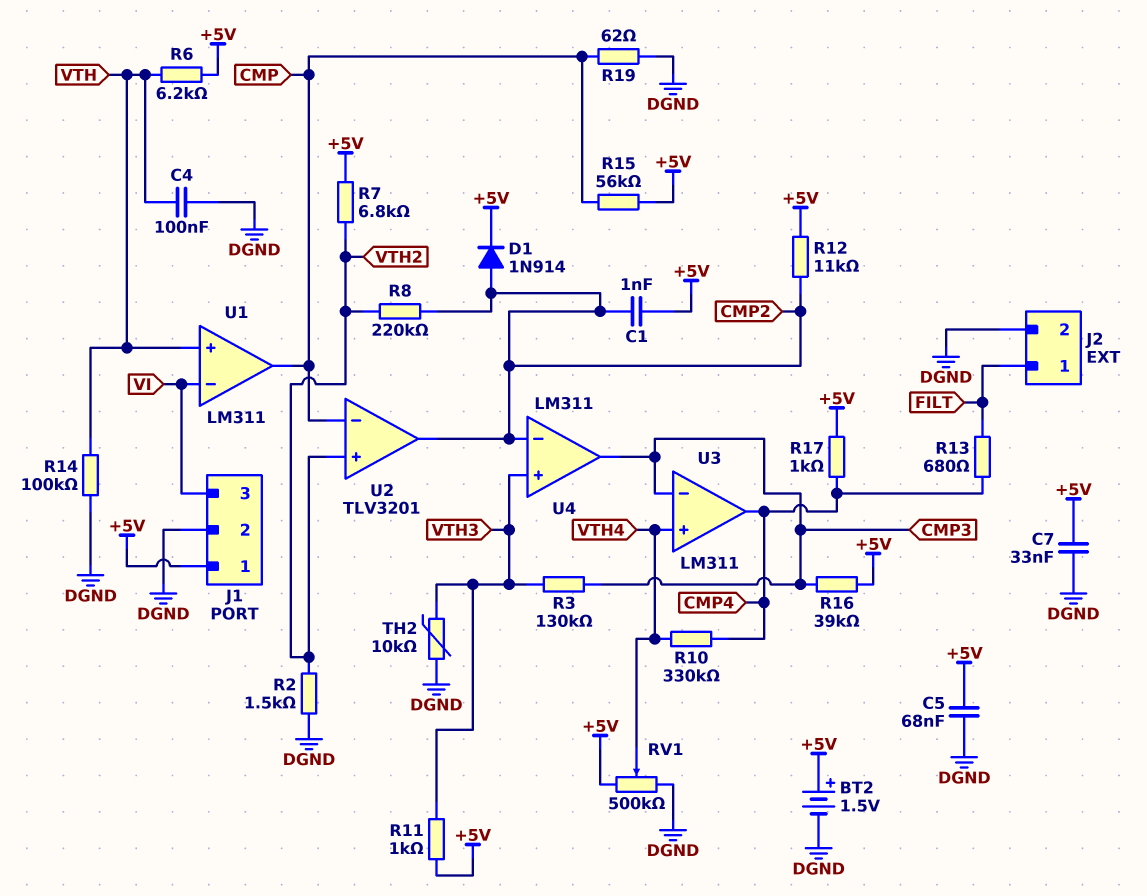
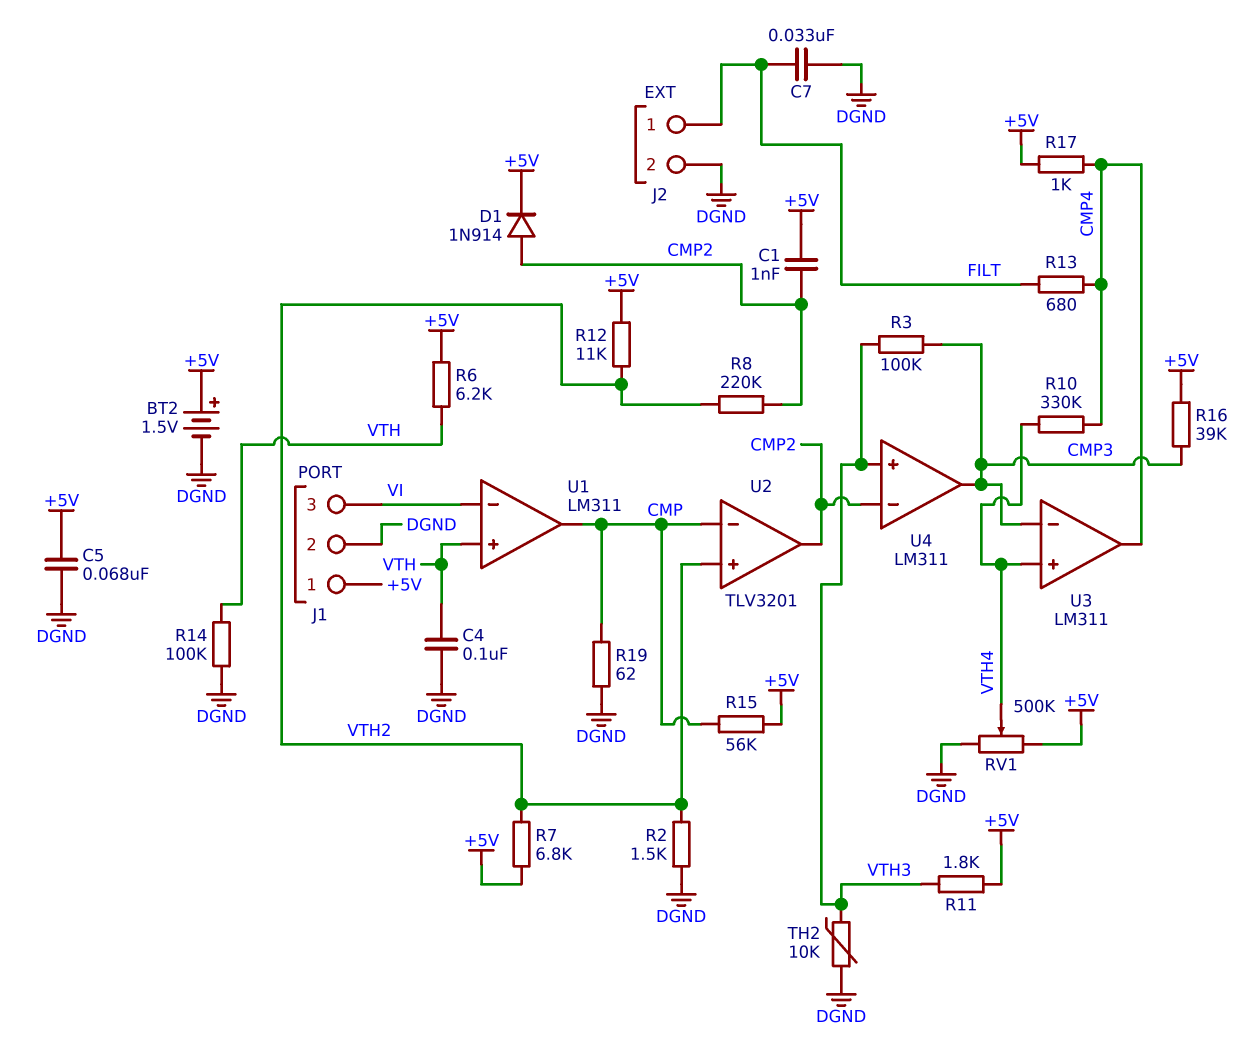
C7: 33nF (+5V, DGND) -> 33nF (DGND, FILT)
R3: 130k (CMP3, VTH3) -> 100k (CMP3, VTH3)
R11: 1k (+5V, VTH3) -> 1.8k (+5V, VTH3)
R12: 11k (+5V, CMP2) -> 11k (+5V, VTH2)

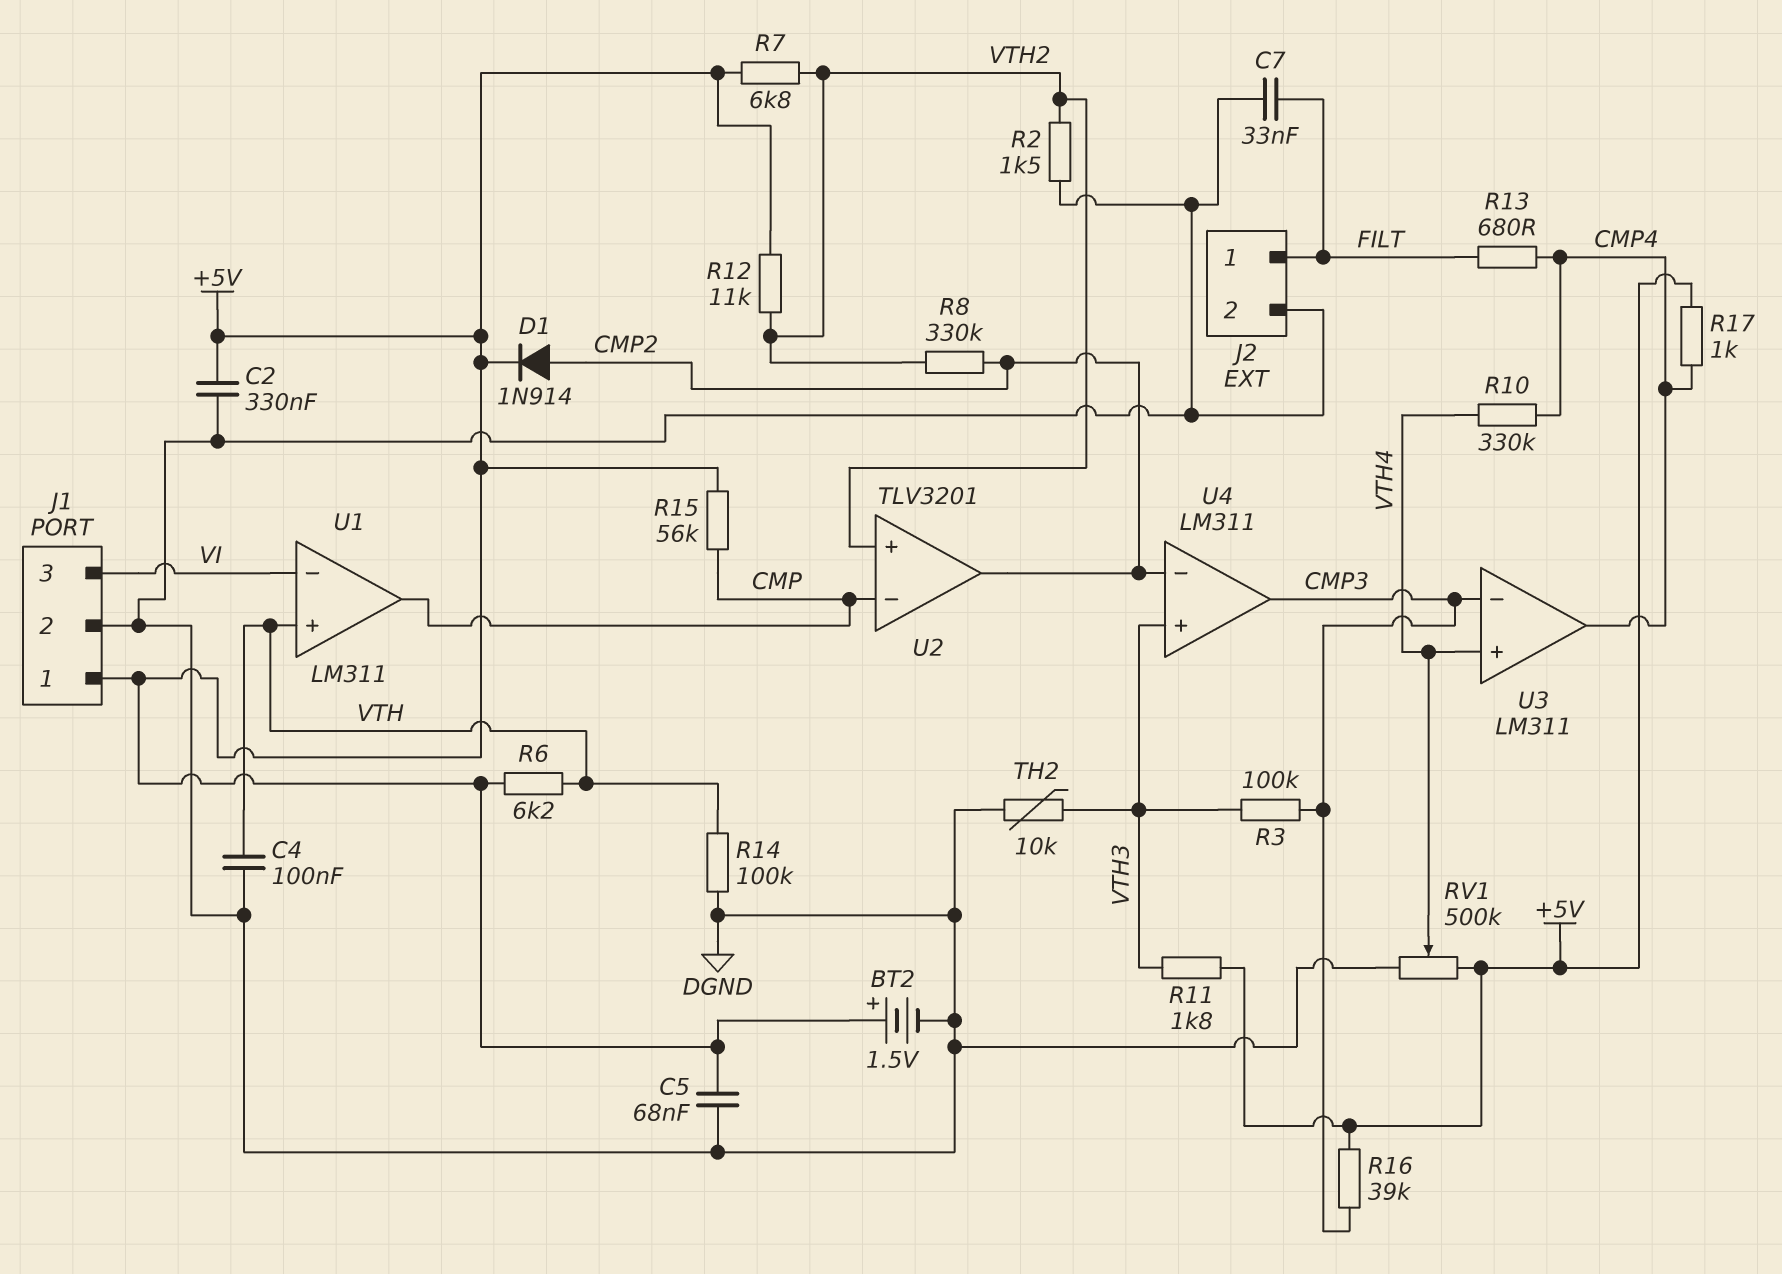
C1: 1nF (+5V, CMP2) -> none
C2: none -> 330nF (+5V, DGND)
R8: 220k (CMP2, VTH2) -> 330k (CMP2, VTH2)
R19: 62 (CMP, DGND) -> none

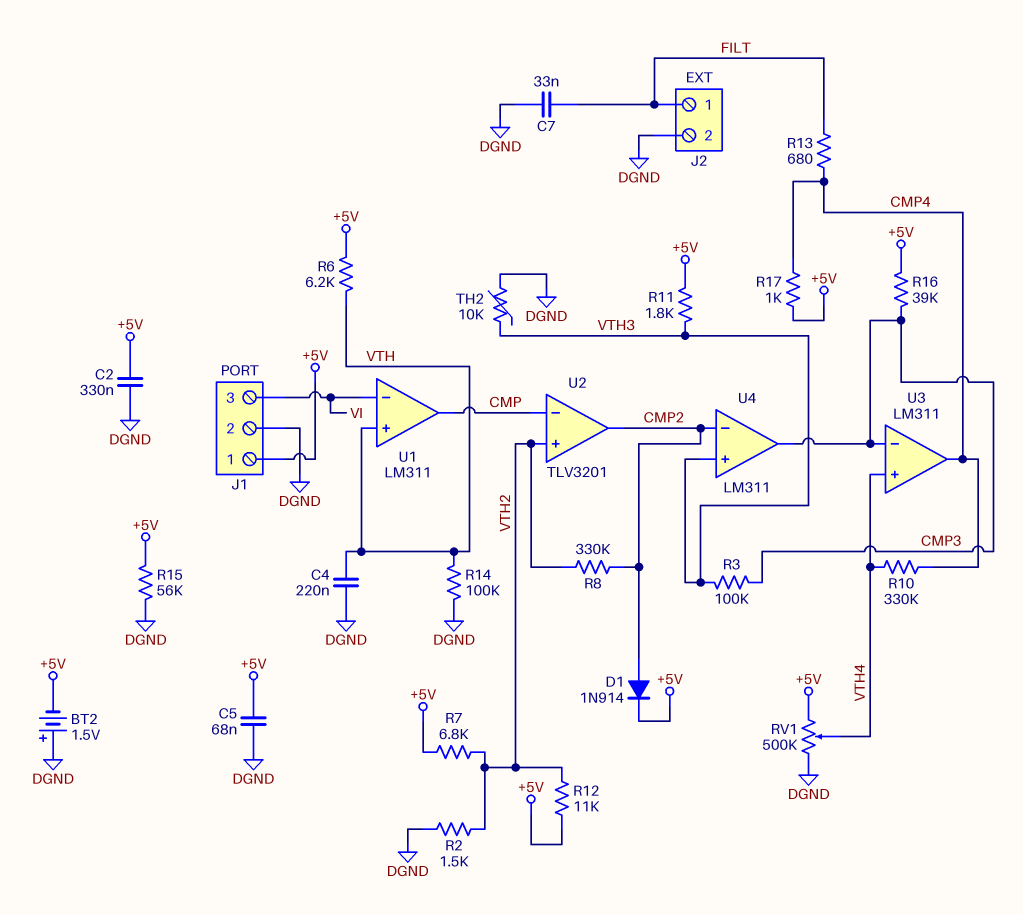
BT2: 1.5V (plus +5V, minus DGND) -> 1.5V (plus DGND, minus +5V)
C4: 100nF (DGND, VTH) -> 220nF (DGND, VTH)
R15: 56k (+5V, CMP) -> 56k (+5V, DGND)

